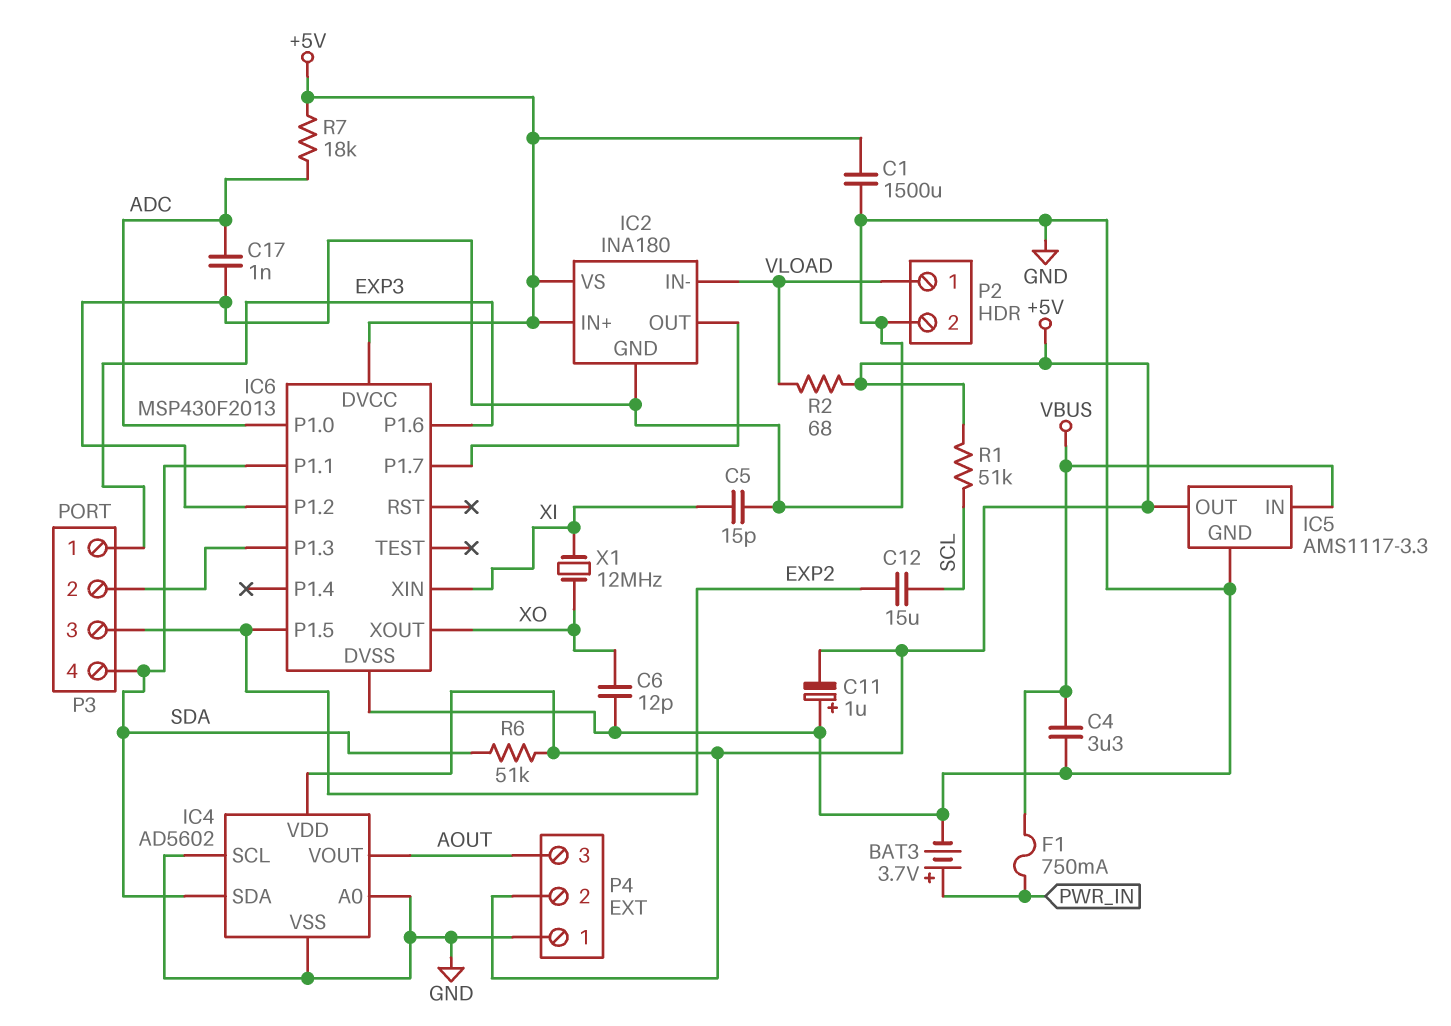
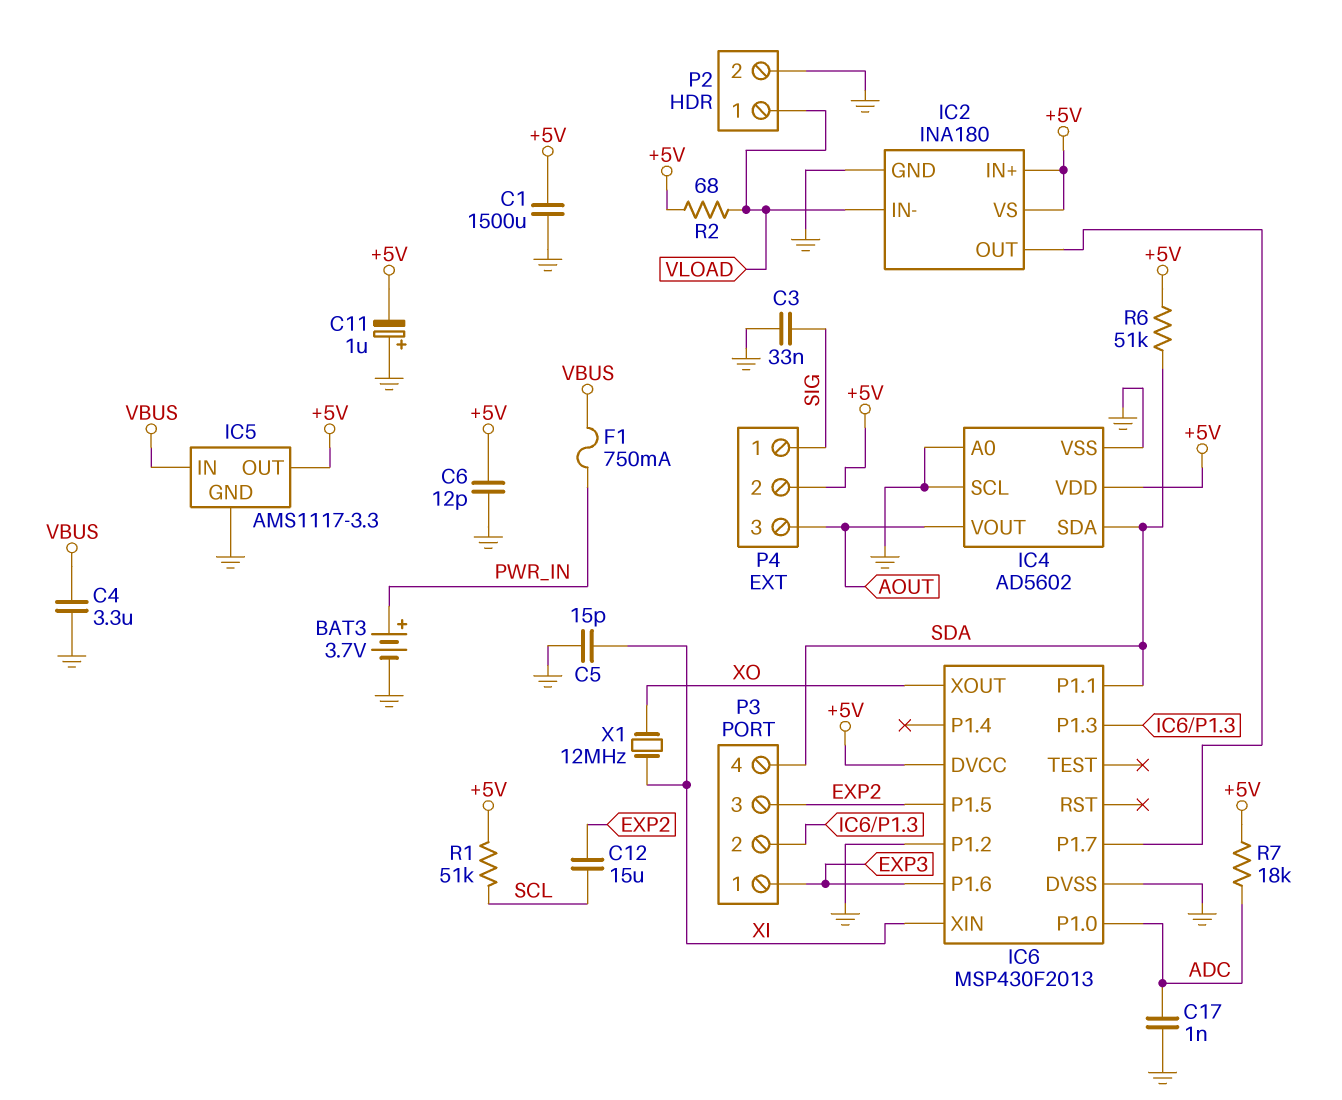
C3: none -> 33nF (GND, SIG)
C6: 12pF (GND, XO) -> 12pF (+5V, GND)
P4 pin 1: GND -> SIG

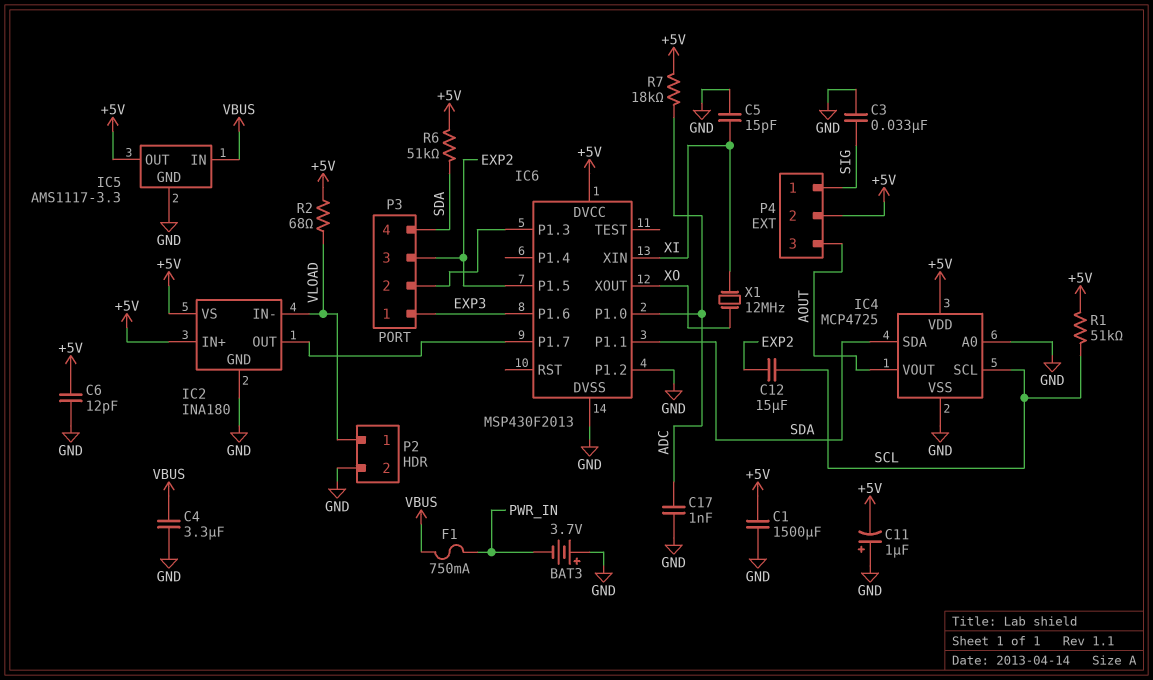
BAT3: 3.7V (plus PWR_IN, minus GND) -> 3.7V (plus GND, minus PWR_IN)
IC4: AD5602 -> MCP4725
IC4 pin SCL: GND -> SCL

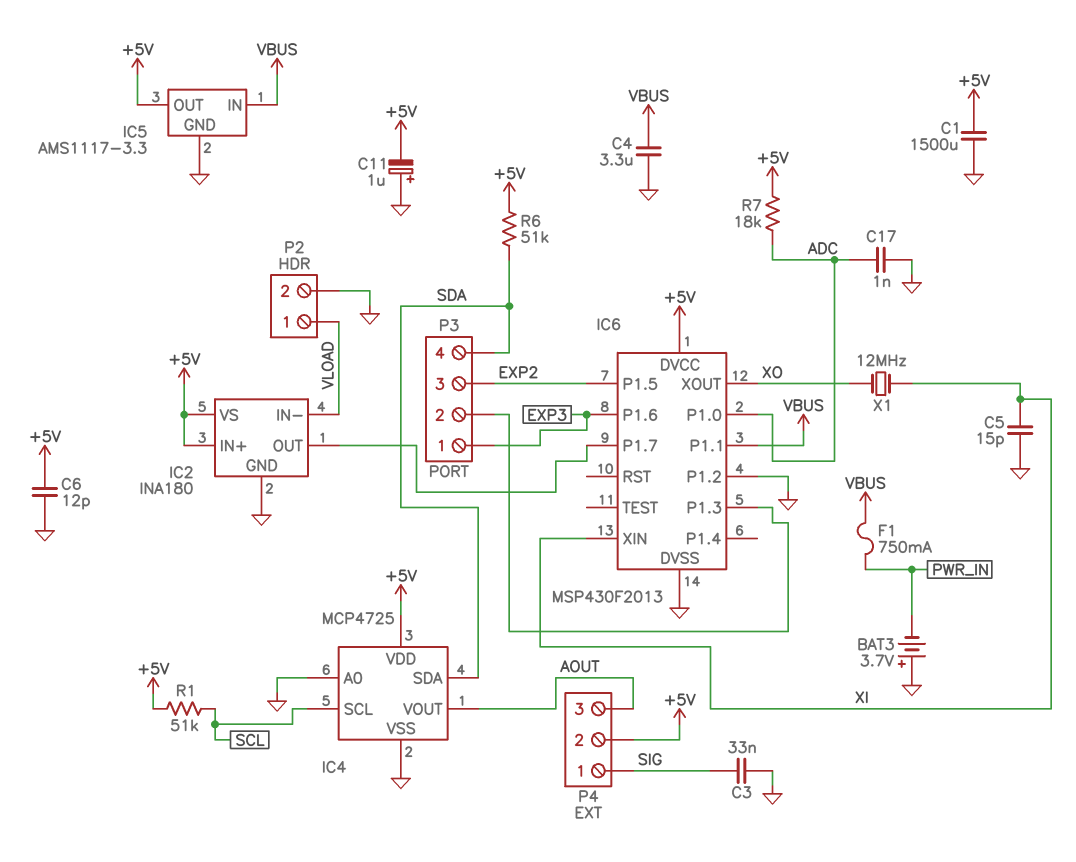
C12: 15uF (EXP2, SCL) -> none
IC6 pin P1.1: SDA -> VBUS
R2: 68 (+5V, VLOAD) -> none

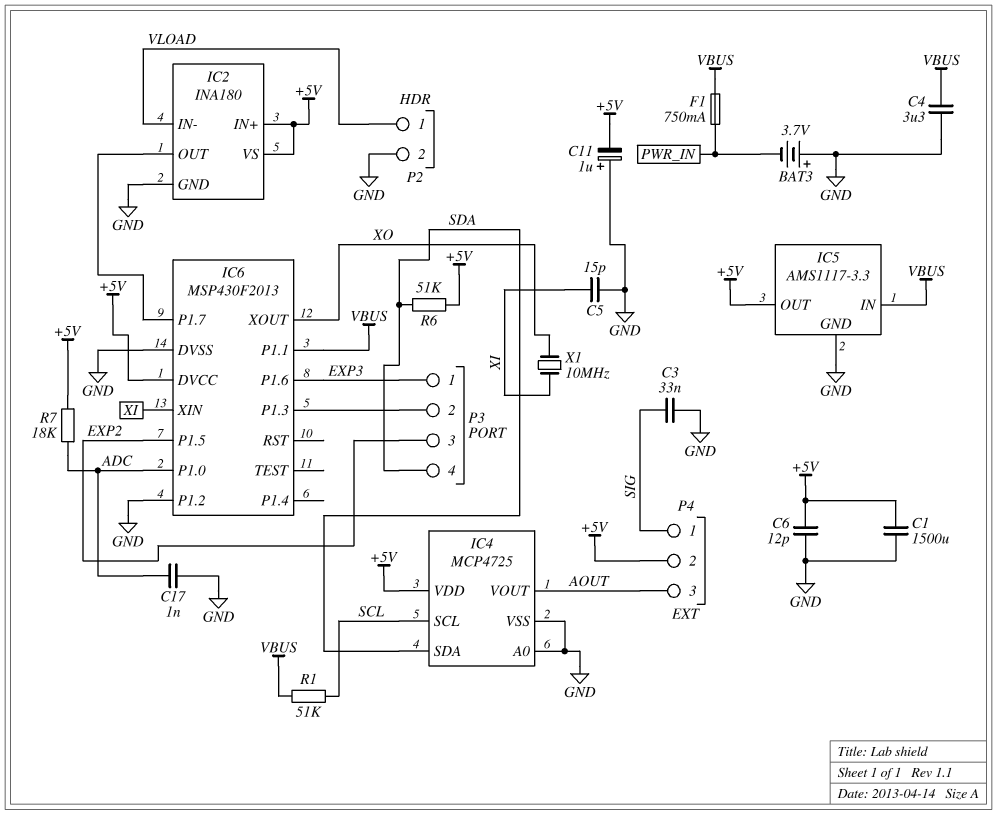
R1: 51k (+5V, SCL) -> 51k (SCL, VBUS)
X1: 12MHz (XI, XO) -> 10MHz (XI, XO)

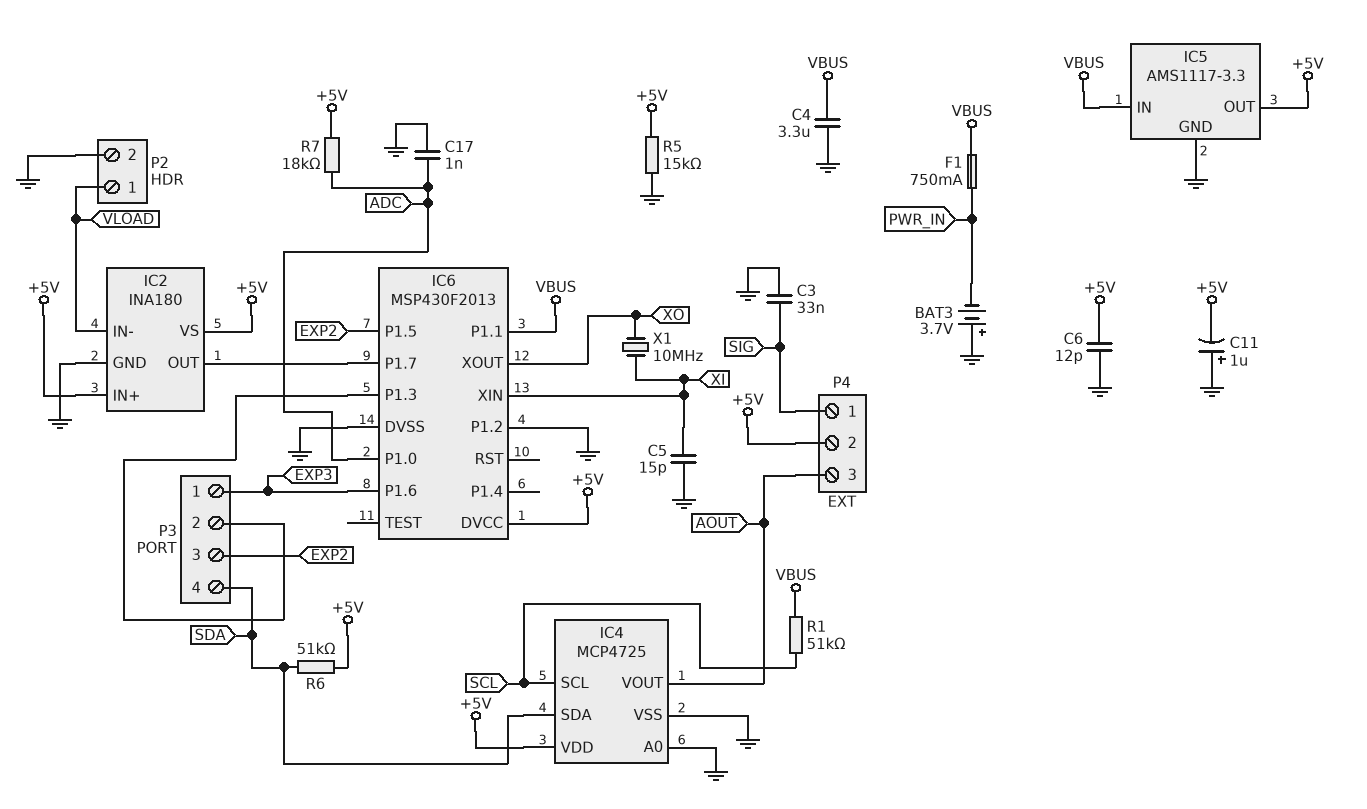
C1: 1500uF (+5V, GND) -> none
R5: none -> 15k (+5V, GND)

